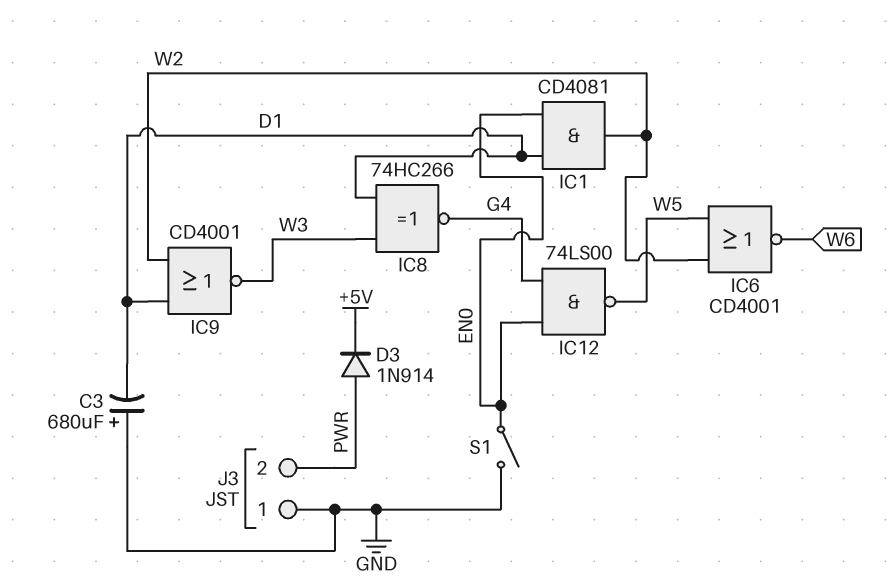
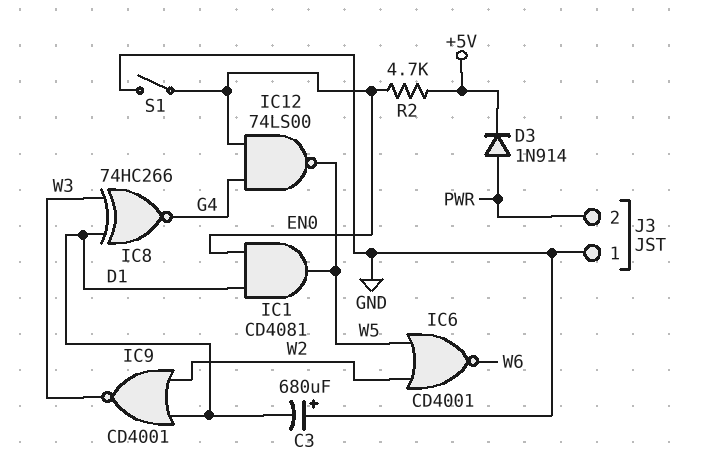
IC1: AND CD4081 (in D1, in EN0, out W2) -> AND CD4081 (in D1, in EN0, out W5)
R2: none -> 4.7k (+5V, EN0)

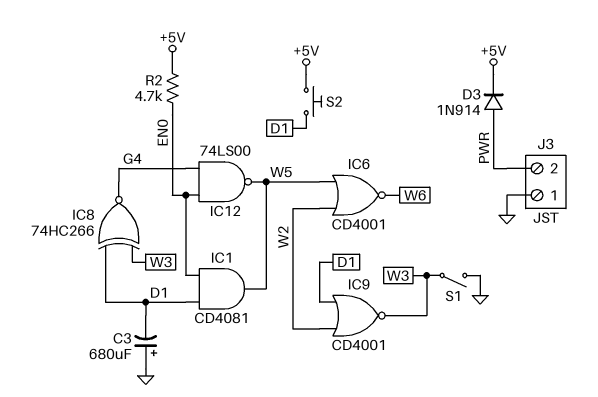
S1: switch (EN0, GND) -> switch (GND, W3)
S2: none -> button (+5V, D1)

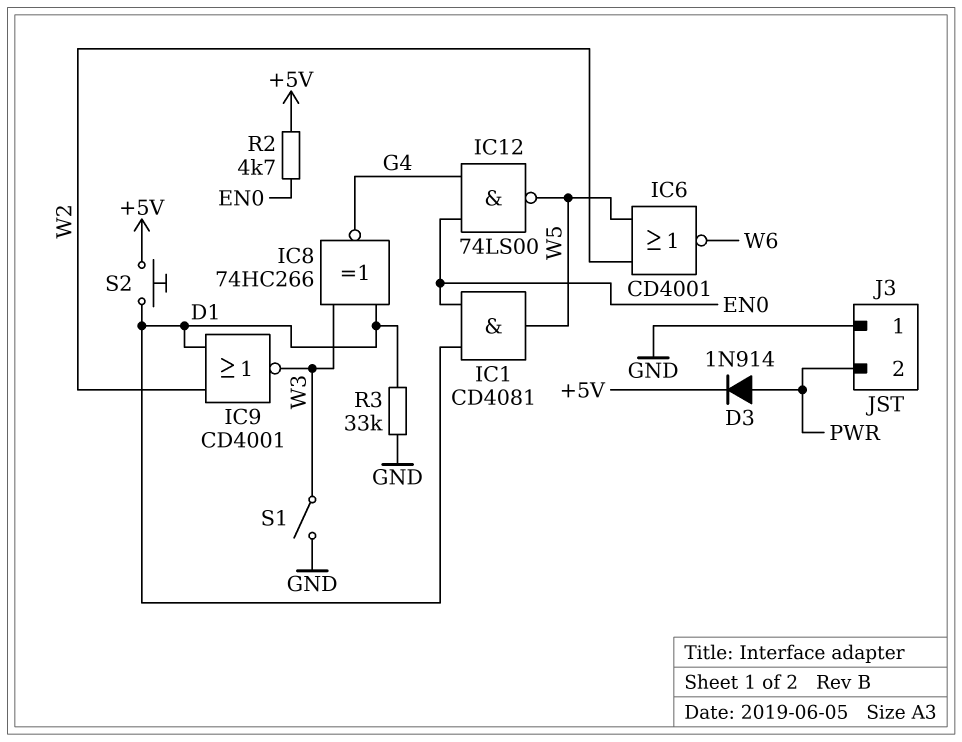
C3: 680uF (plus GND, minus D1) -> none
R3: none -> 33k (D1, GND)

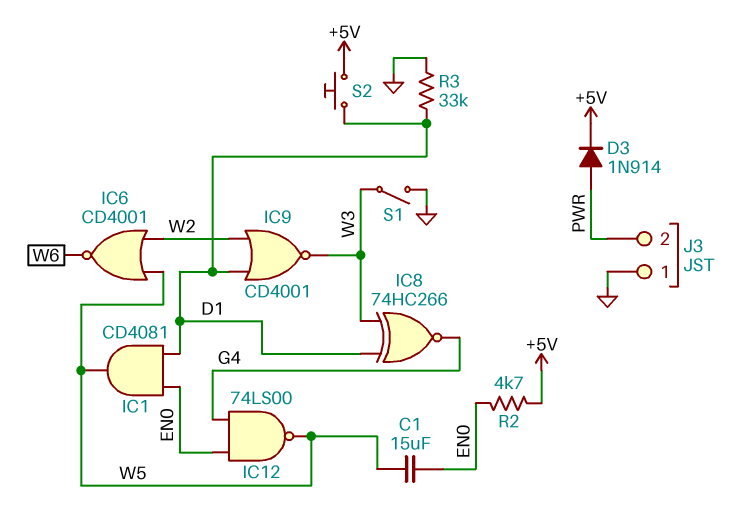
C1: none -> 15uF (EN0, W5)

